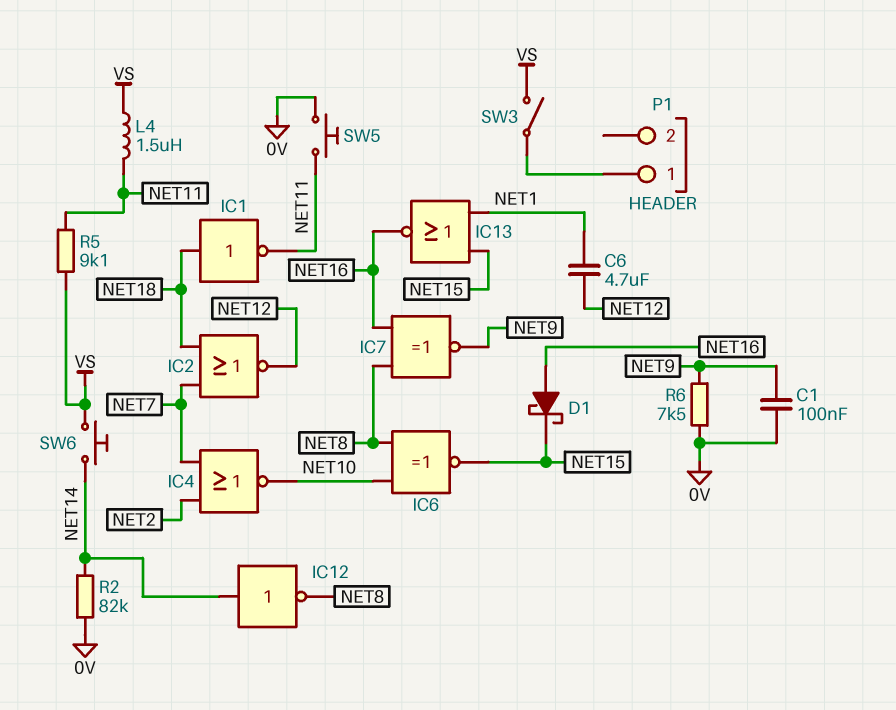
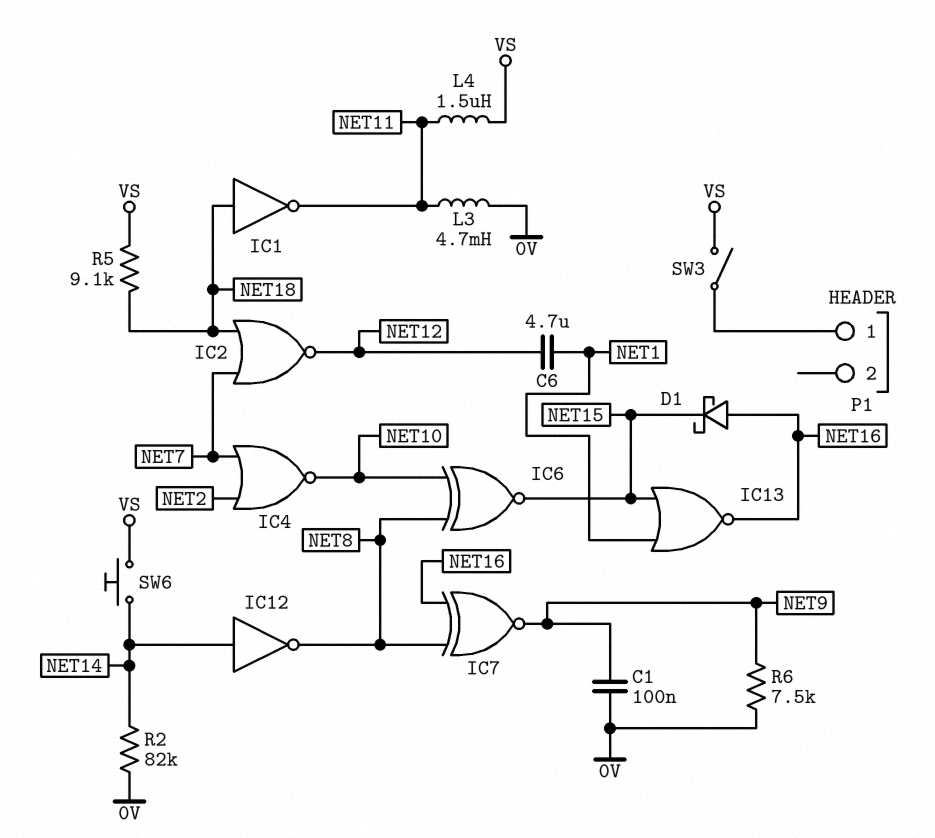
L3: none -> 4.7mH (0V, NET11)
R5: 9.1k (NET11, VS) -> 9.1k (NET18, VS)
SW5: button (0V, NET11) -> none

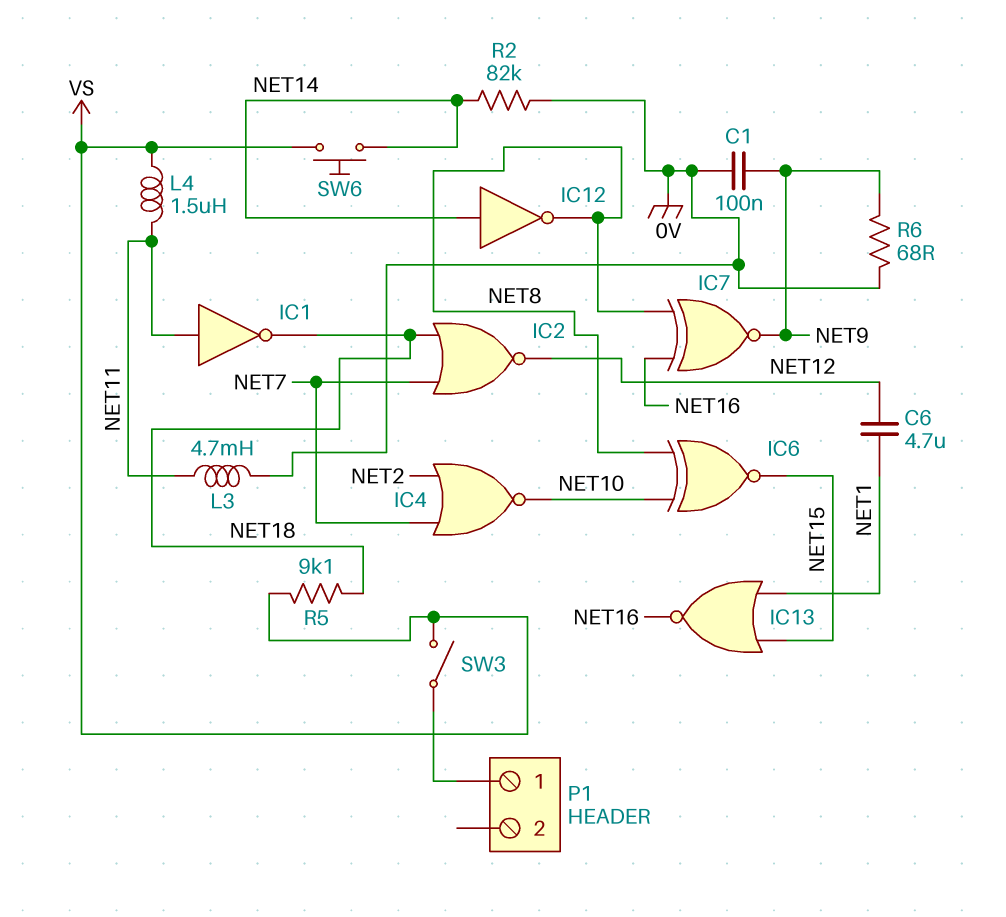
D1: schottky (A NET16, K NET15) -> none
IC1: NOT (in NET18, out NET11) -> NOT (in NET11, out NET18)
R6: 7.5k (0V, NET9) -> 68 (0V, NET9)

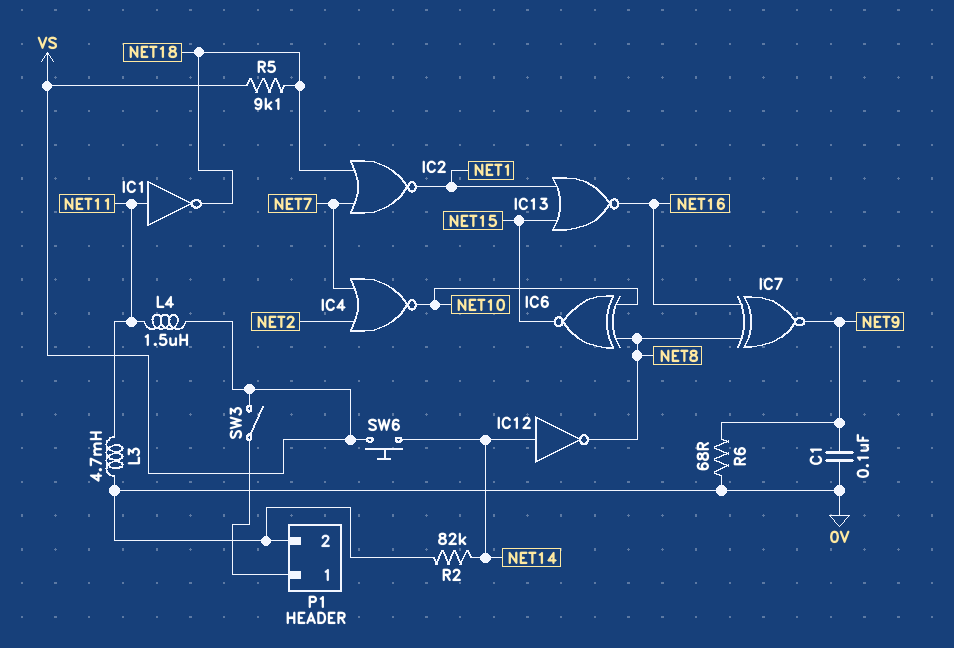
C6: 4.7uF (NET1, NET12) -> none
IC2: NOR (in NET7, in NET18, out NET12) -> NOR (in NET7, in NET18, out NET1)
P1 pin 2: none -> 0V

